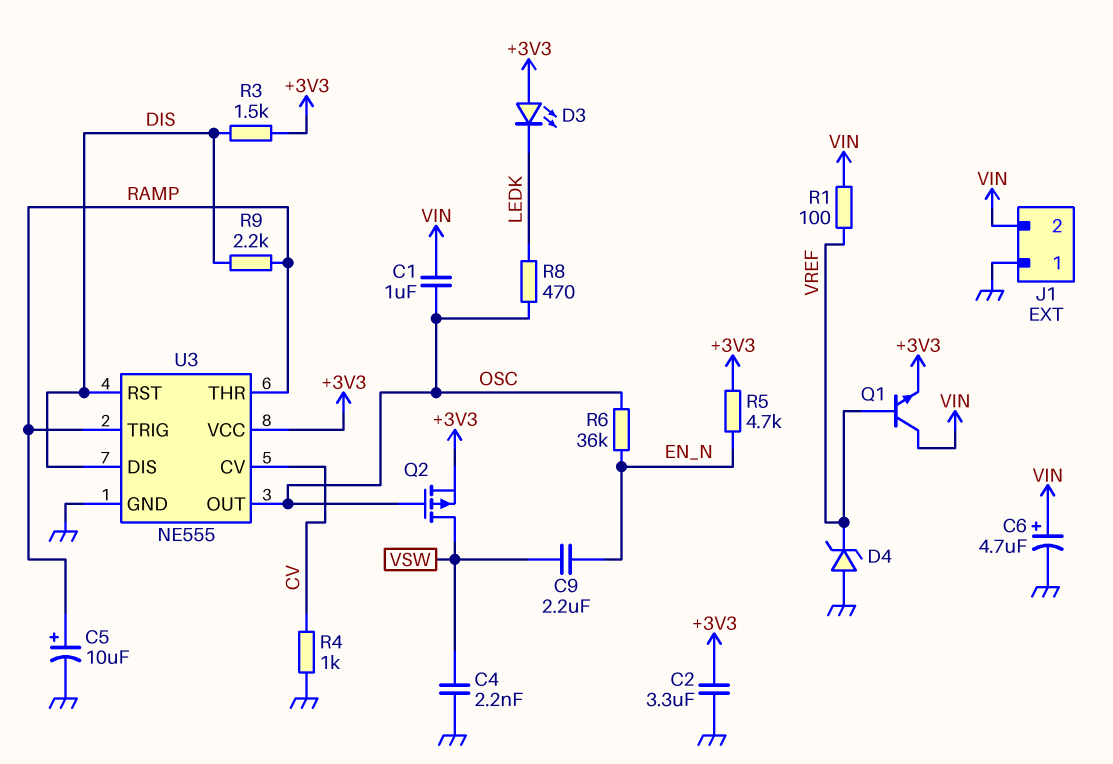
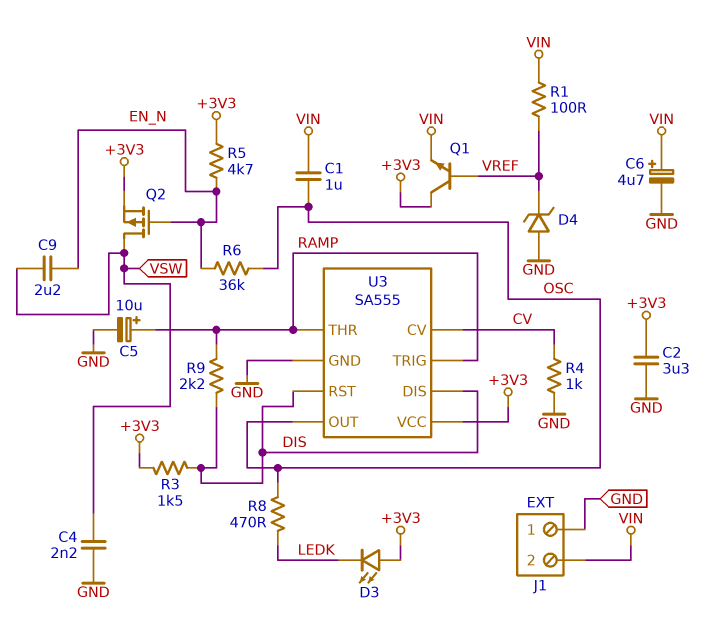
Q1: NPN (B VREF, C VIN, E +3V3) -> NPN (B VREF, C +3V3, E VIN)
Q2: PMOS (G OSC, D VSW, S +3V3) -> PMOS (G EN_N, D VSW, S +3V3)
U3: NE555 -> SA555

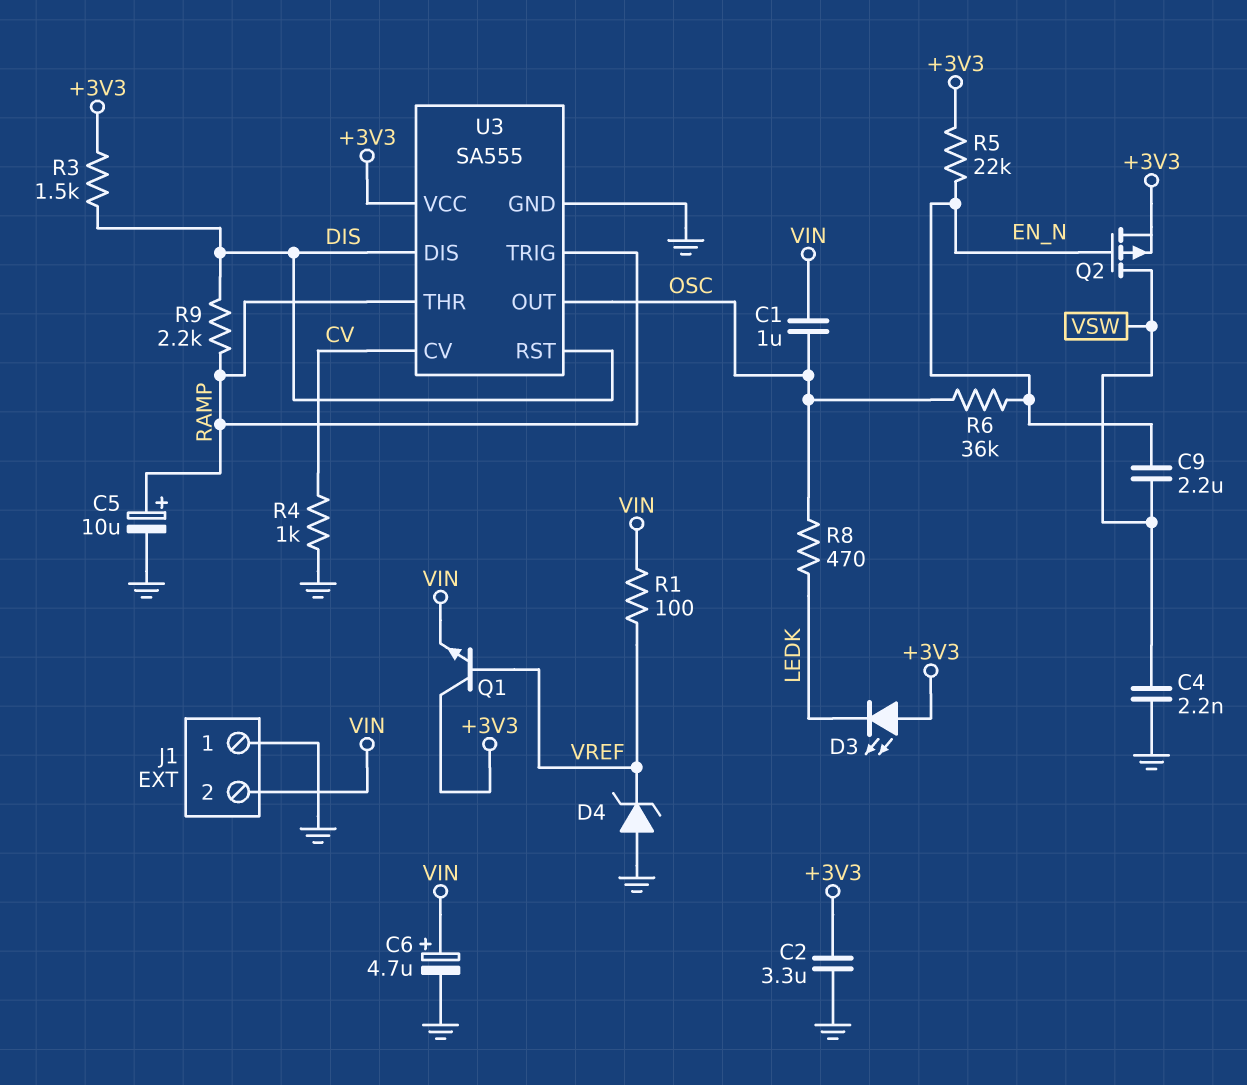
R5: 4.7k (+3V3, EN_N) -> 22k (+3V3, EN_N)

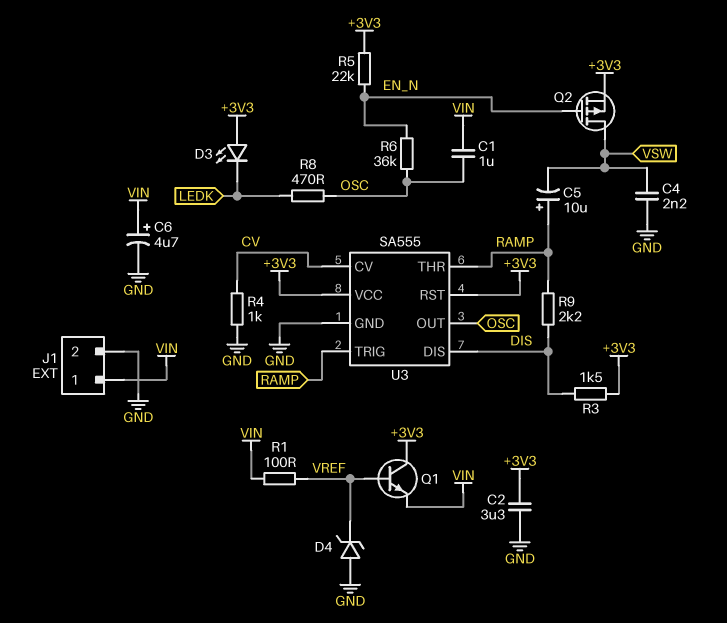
C5: 10uF (plus RAMP, minus GND) -> 10uF (plus RAMP, minus VSW)
C9: 2.2uF (EN_N, VSW) -> none
J1 pin 1: GND -> VIN
J1 pin 2: VIN -> GND
U3 pin RST: DIS -> +3V3

